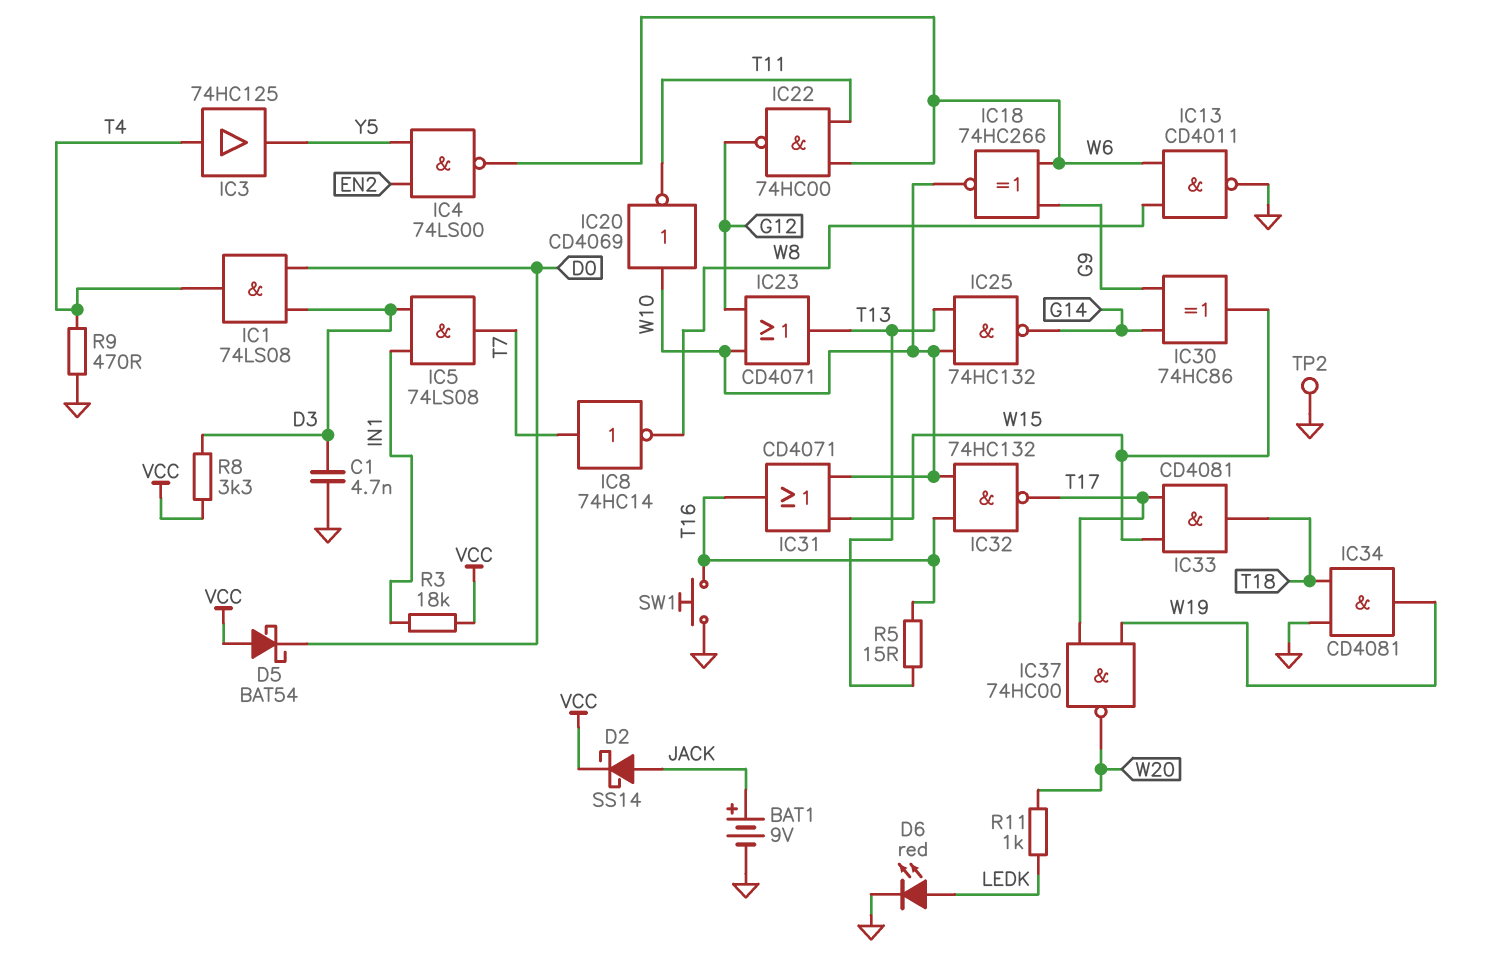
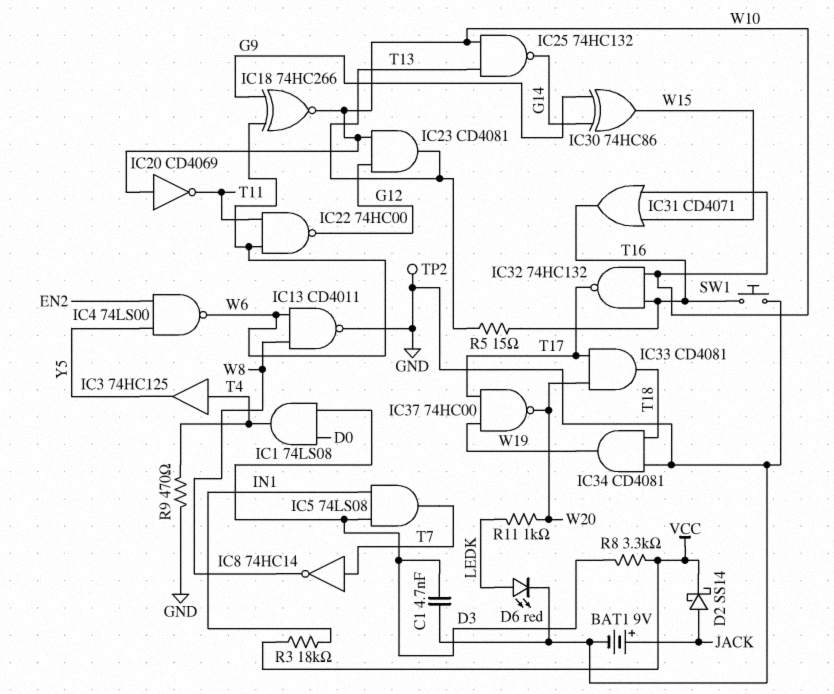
D5: schottky BAT54 (A VCC, K D0) -> none
IC23: OR CD4071 (in G12, in W10, out T13) -> AND CD4081 (in G12, in W10, out T13)
IC33: AND CD4081 (in T17, in W15, out T18) -> AND CD4081 (in T17, in W20, out T18)

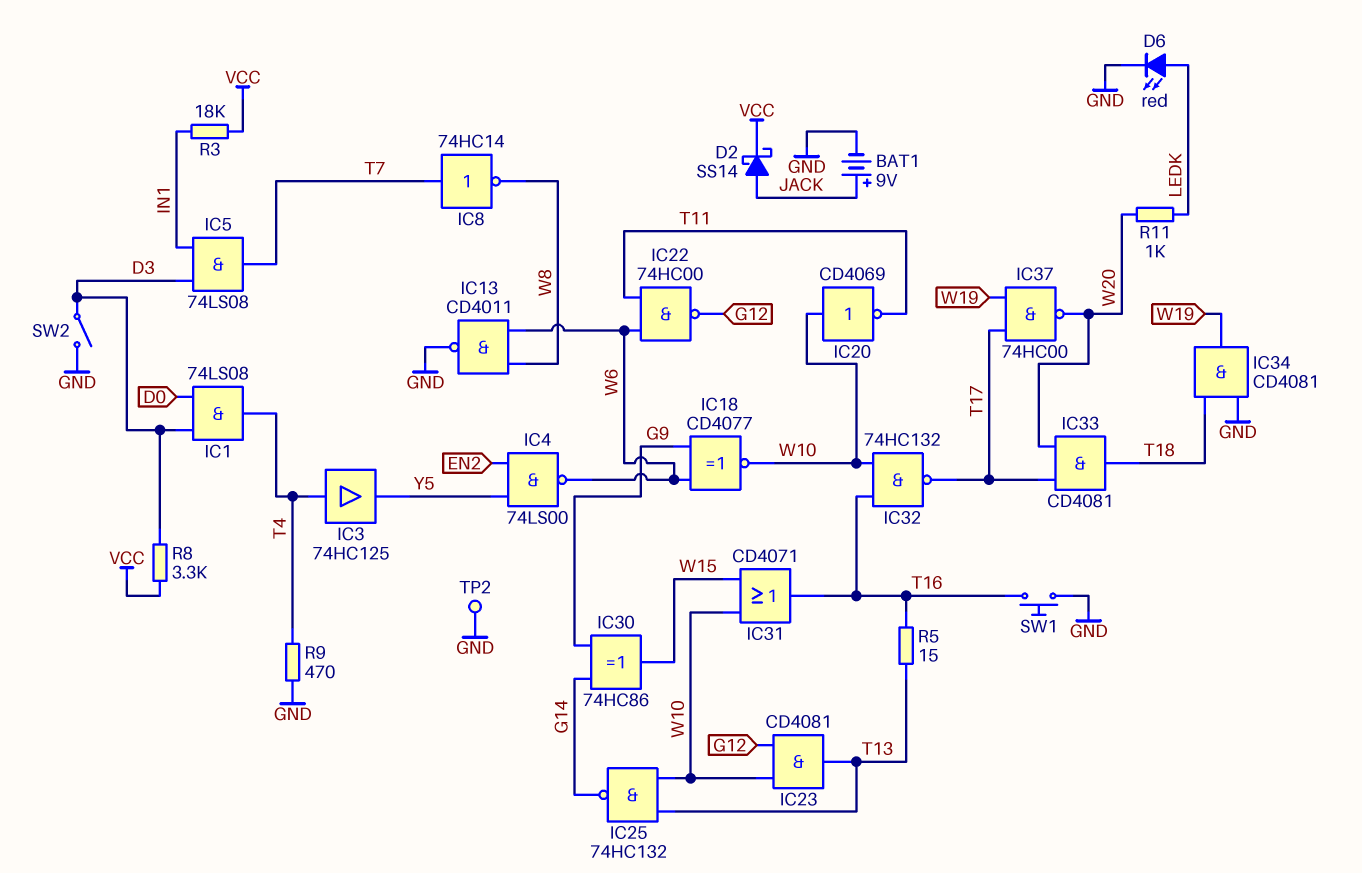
C1: 4.7nF (D3, GND) -> none
IC18: XNOR 74HC266 (in G9, in W6, out W10) -> XNOR CD4077 (in G9, in W6, out W10)
SW2: none -> switch (D3, GND)

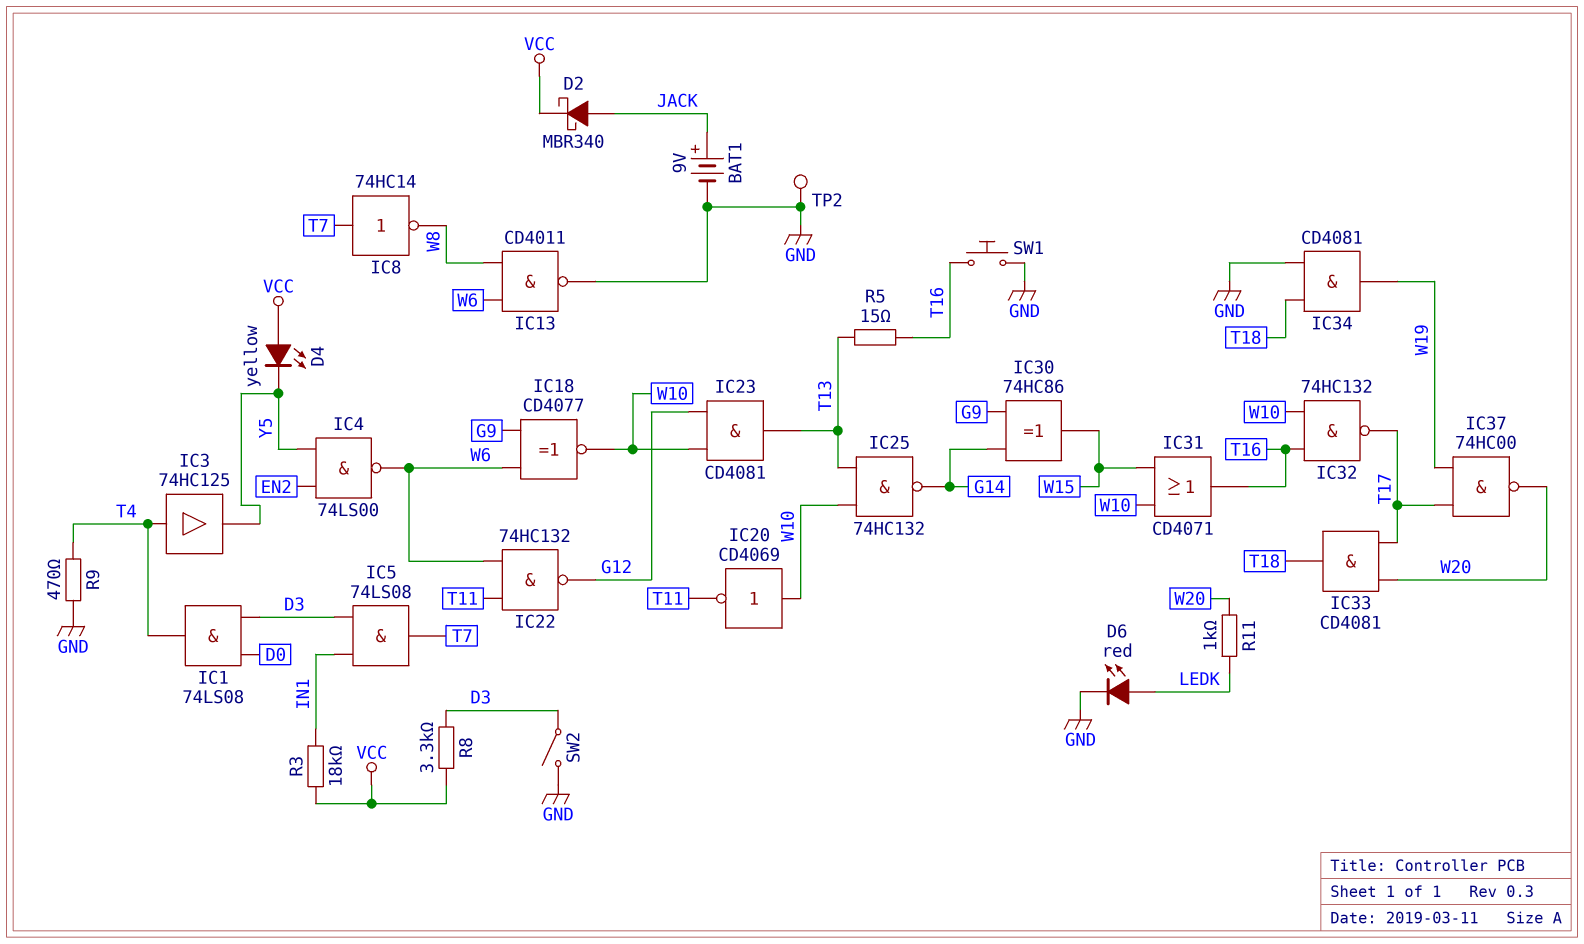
D2: schottky SS14 (A JACK, K VCC) -> schottky MBR340 (A JACK, K VCC)
D4: none -> LED yellow (A VCC, K Y5)
IC22: NAND 74HC00 (in T11, in W6, out G12) -> NAND 74HC132 (in T11, in W6, out G12)

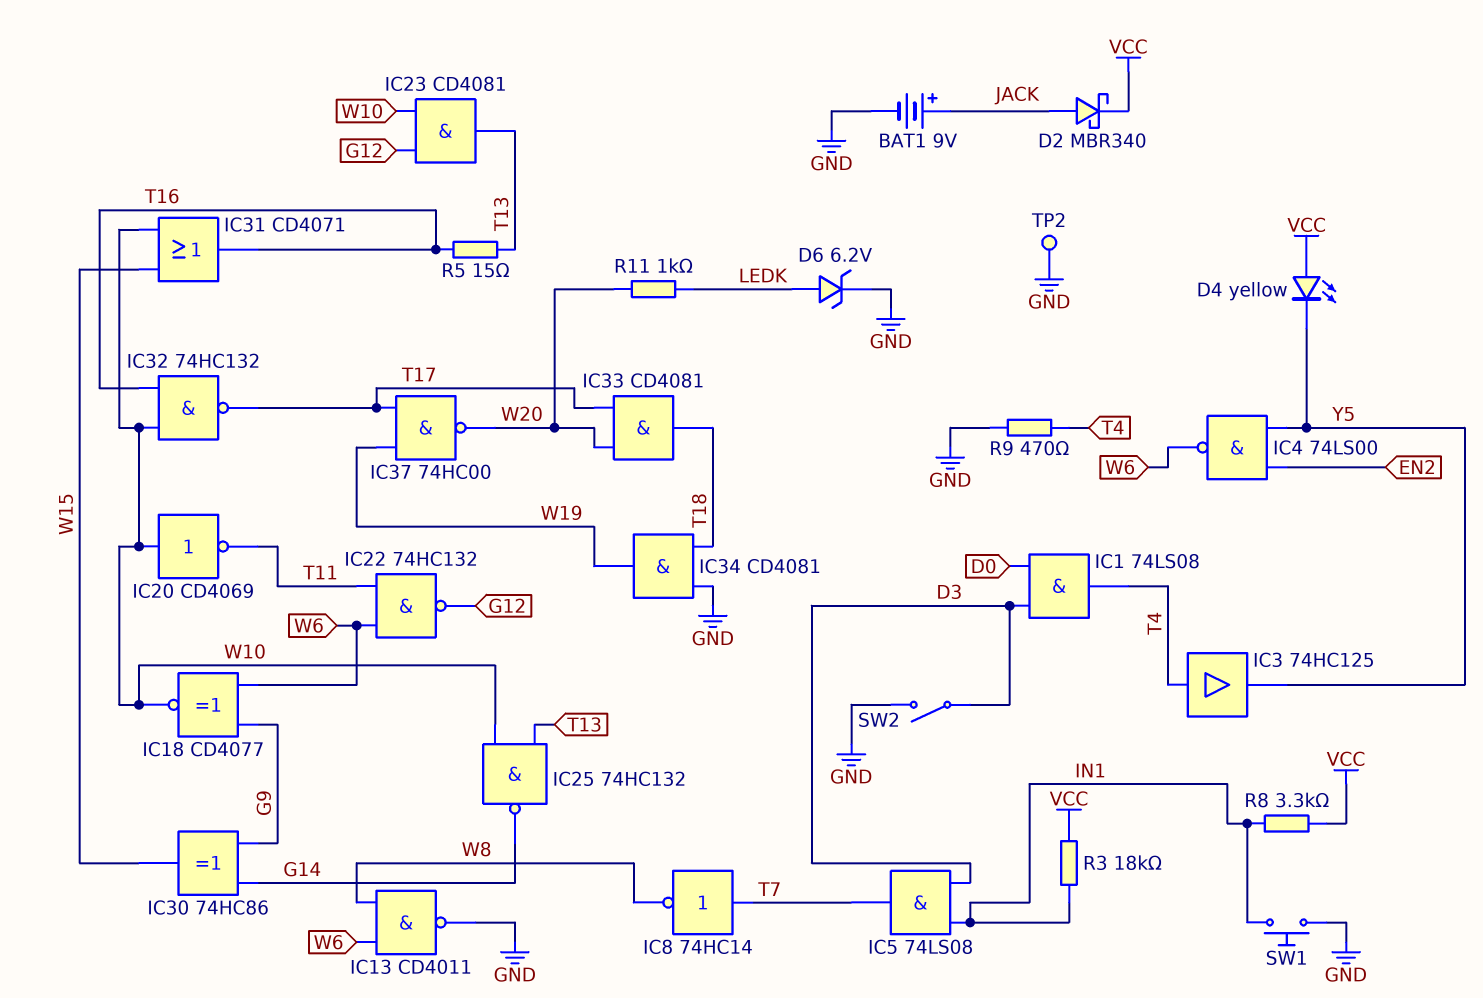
D6: LED red (A LEDK, K GND) -> zener 6.2V (A LEDK, K GND)
R8: 3.3k (D3, VCC) -> 3.3k (IN1, VCC)
SW1: button (GND, T16) -> button (GND, IN1)

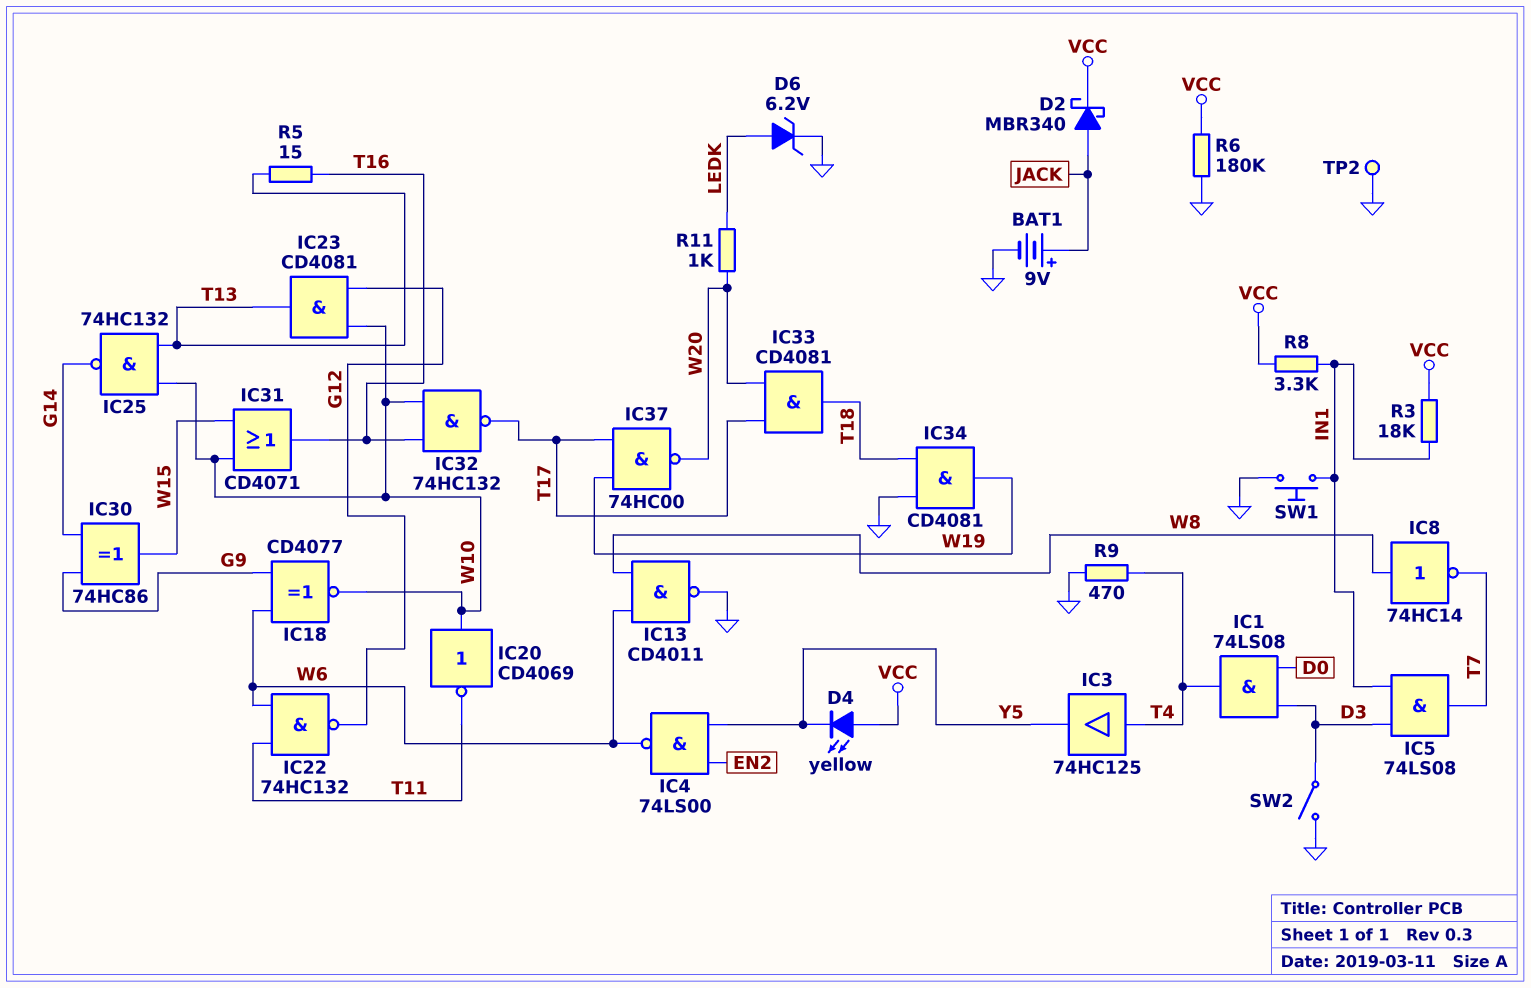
IC8: NOT 74HC14 (in T7, out W8) -> NOT 74HC14 (in W8, out T7)
R6: none -> 180k (GND, VCC)

